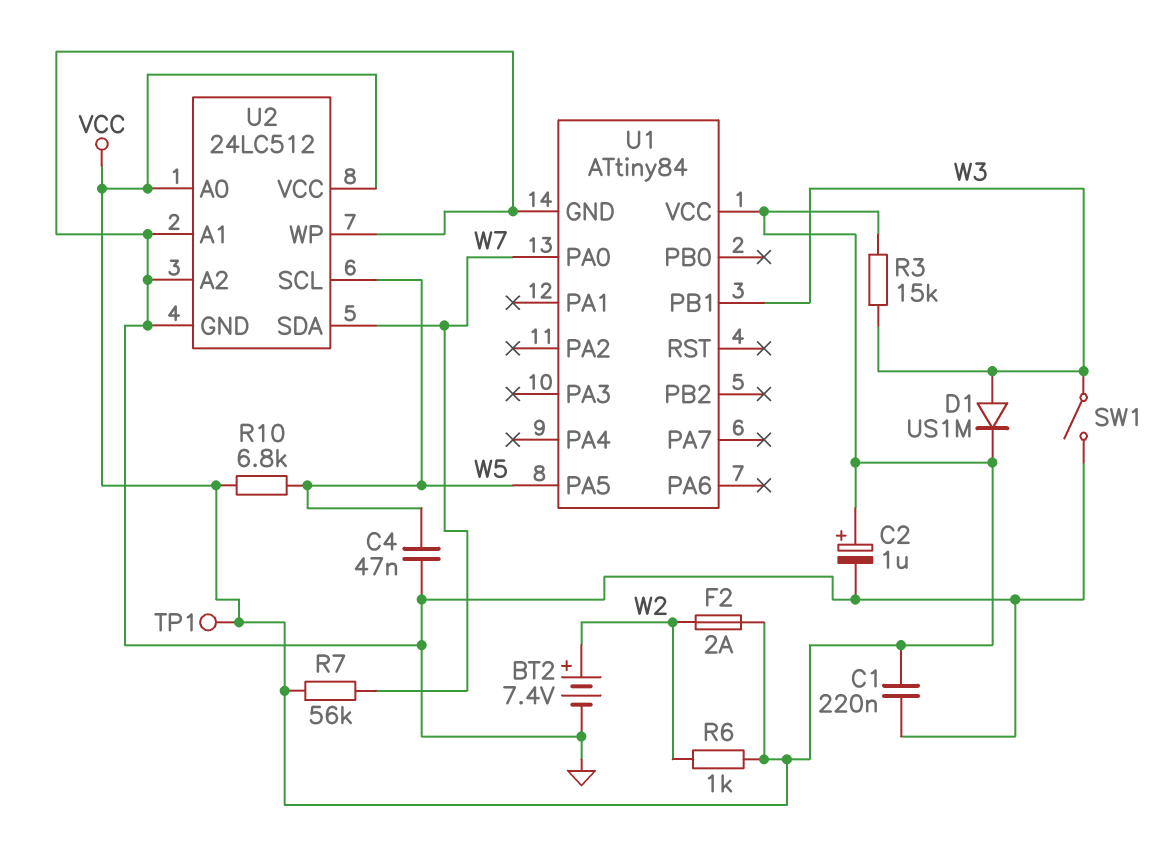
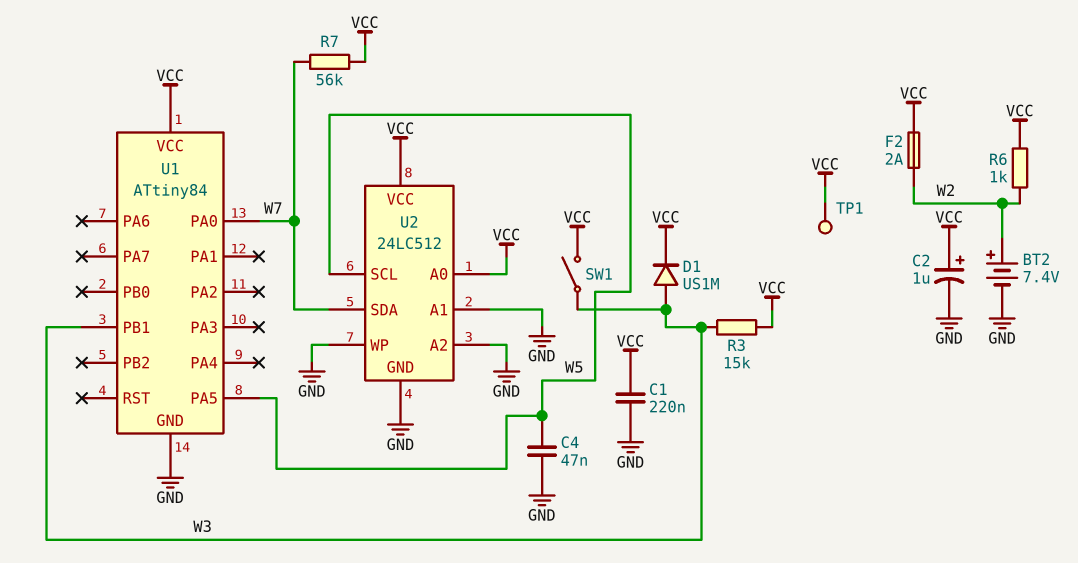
R10: 6.8k (VCC, W5) -> none
SW1: switch (GND, W3) -> switch (VCC, W3)

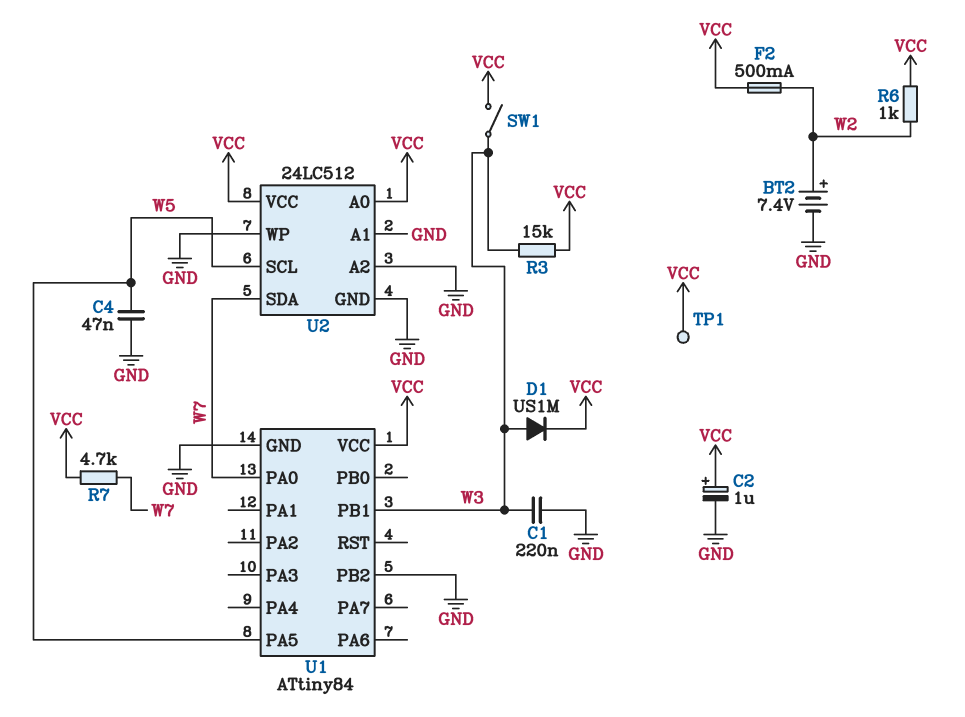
C1: 220nF (GND, VCC) -> 220nF (GND, W3)
F2: 2A (VCC, W2) -> 500mA (VCC, W2)
R7: 56k (VCC, W7) -> 4.7k (VCC, W7)
U1 pin PB2: none -> GND

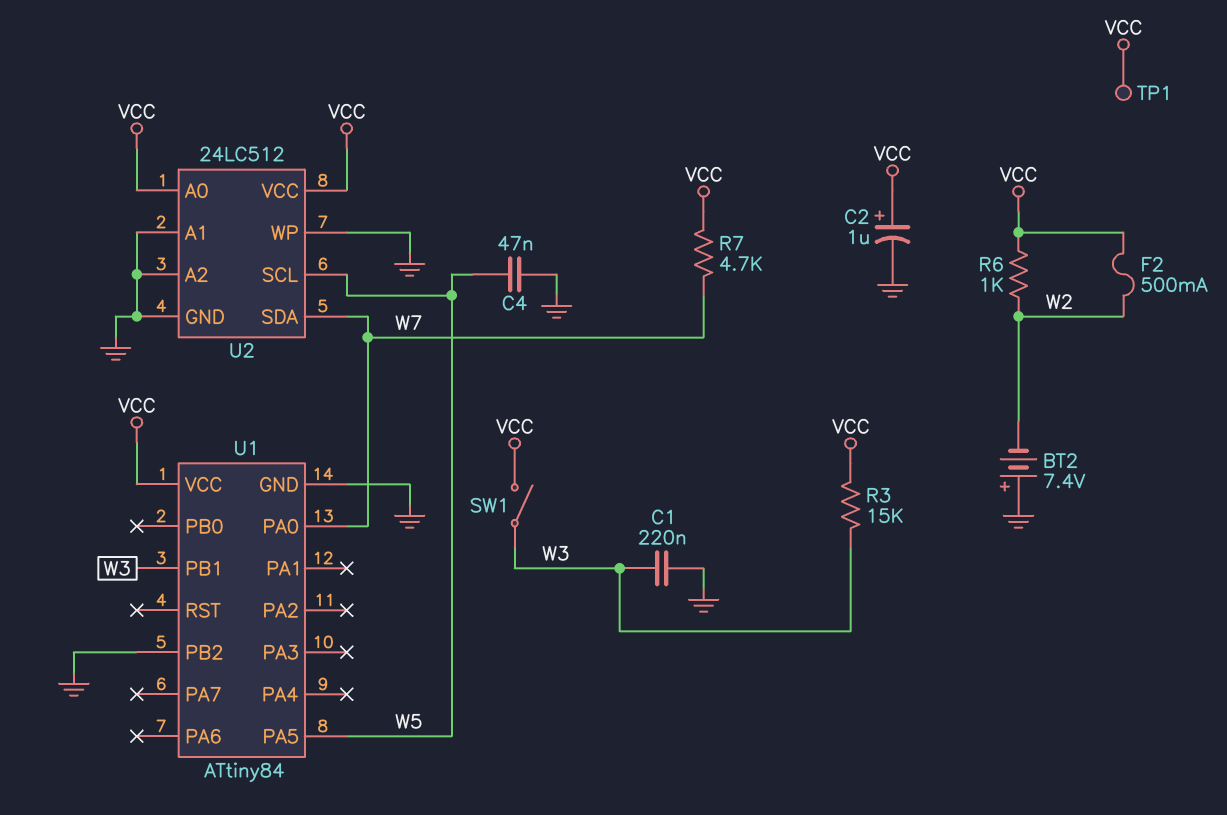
BT2: 7.4V (plus W2, minus GND) -> 7.4V (plus GND, minus W2)
D1: diode US1M (A W3, K VCC) -> none

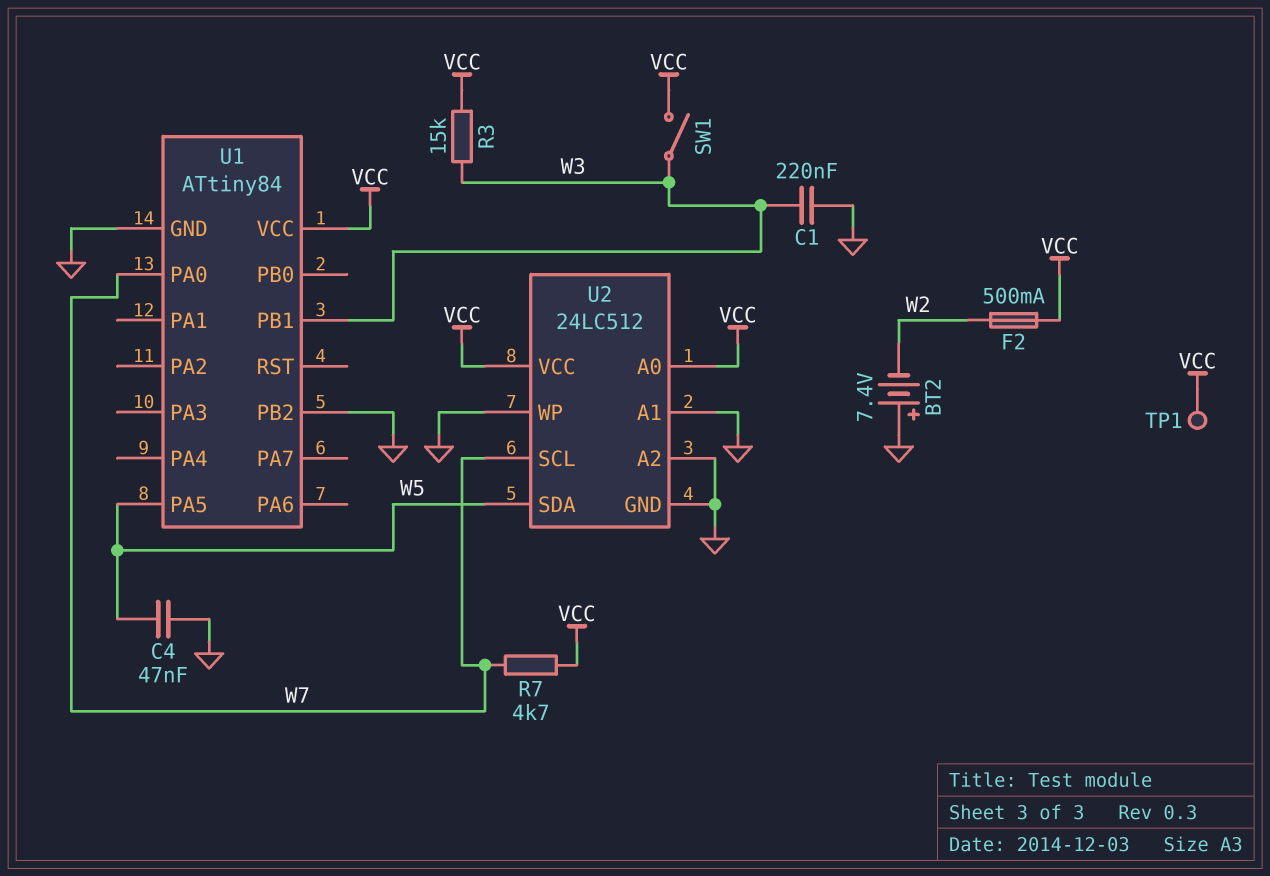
C2: 1uF (plus VCC, minus GND) -> none
R6: 1k (VCC, W2) -> none
U2 pin SCL: W5 -> W7
U2 pin SDA: W7 -> W5

